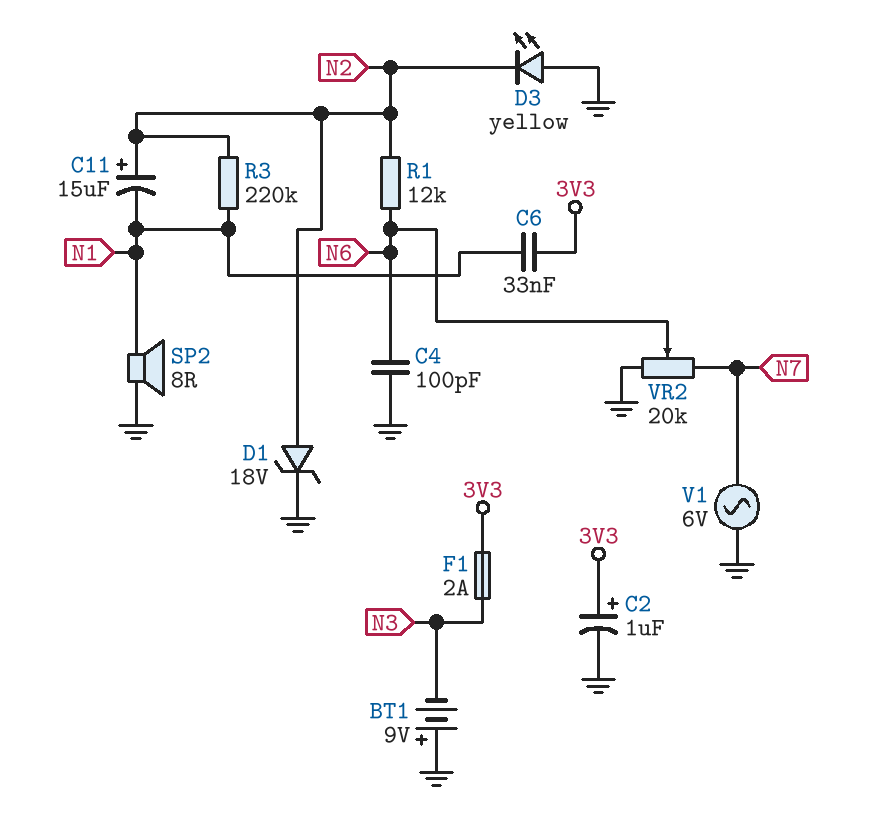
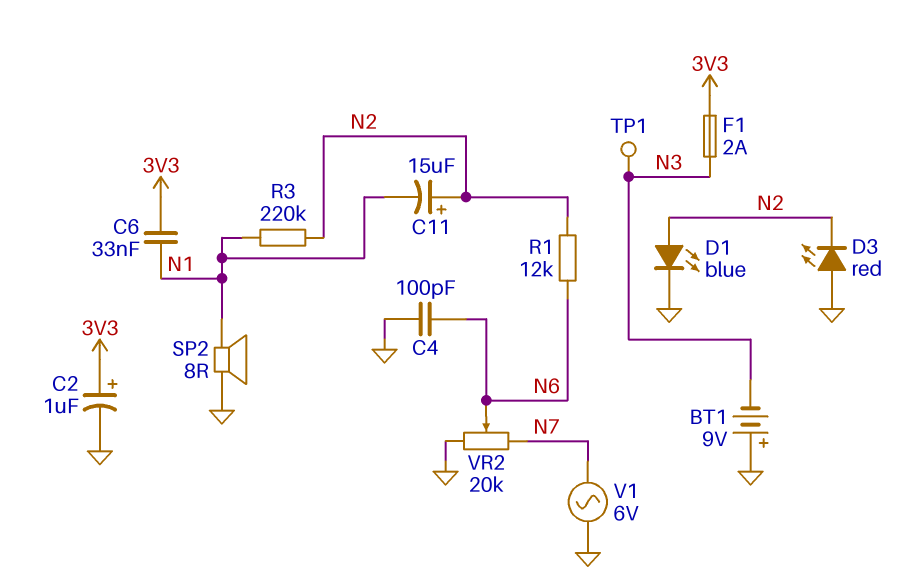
D1: zener 18V (A N2, K GND) -> LED blue (A N2, K GND)
D3: LED yellow (A GND, K N2) -> LED red (A GND, K N2)
TP1: none -> test point (N3)

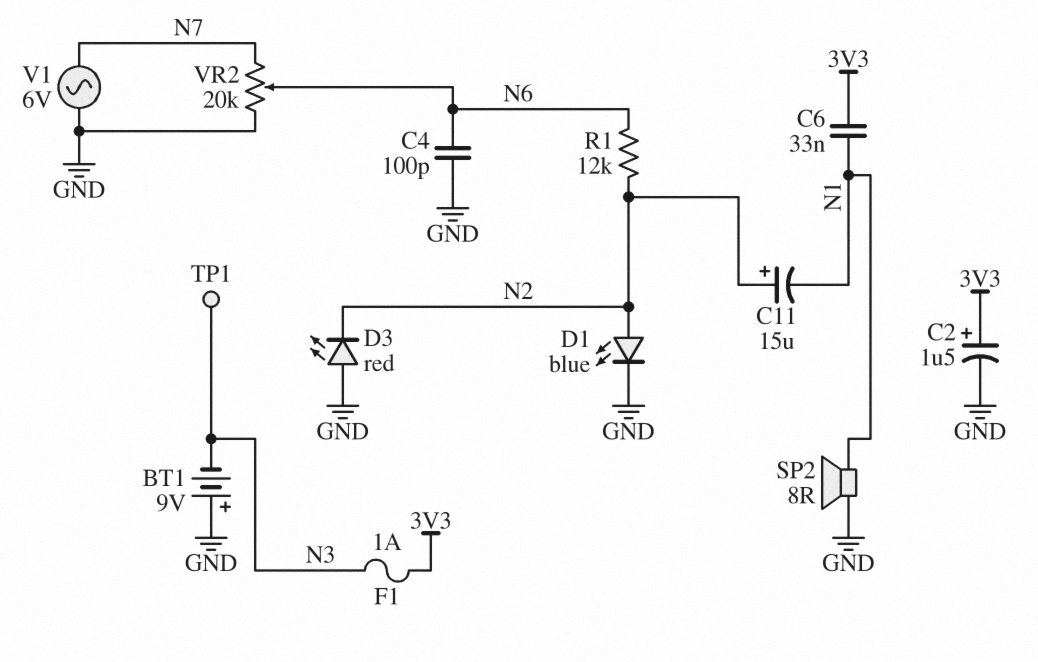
C2: 1uF (plus 3V3, minus GND) -> 1.5uF (plus 3V3, minus GND)
F1: 2A (3V3, N3) -> 1A (3V3, N3)
R3: 220k (N1, N2) -> none

